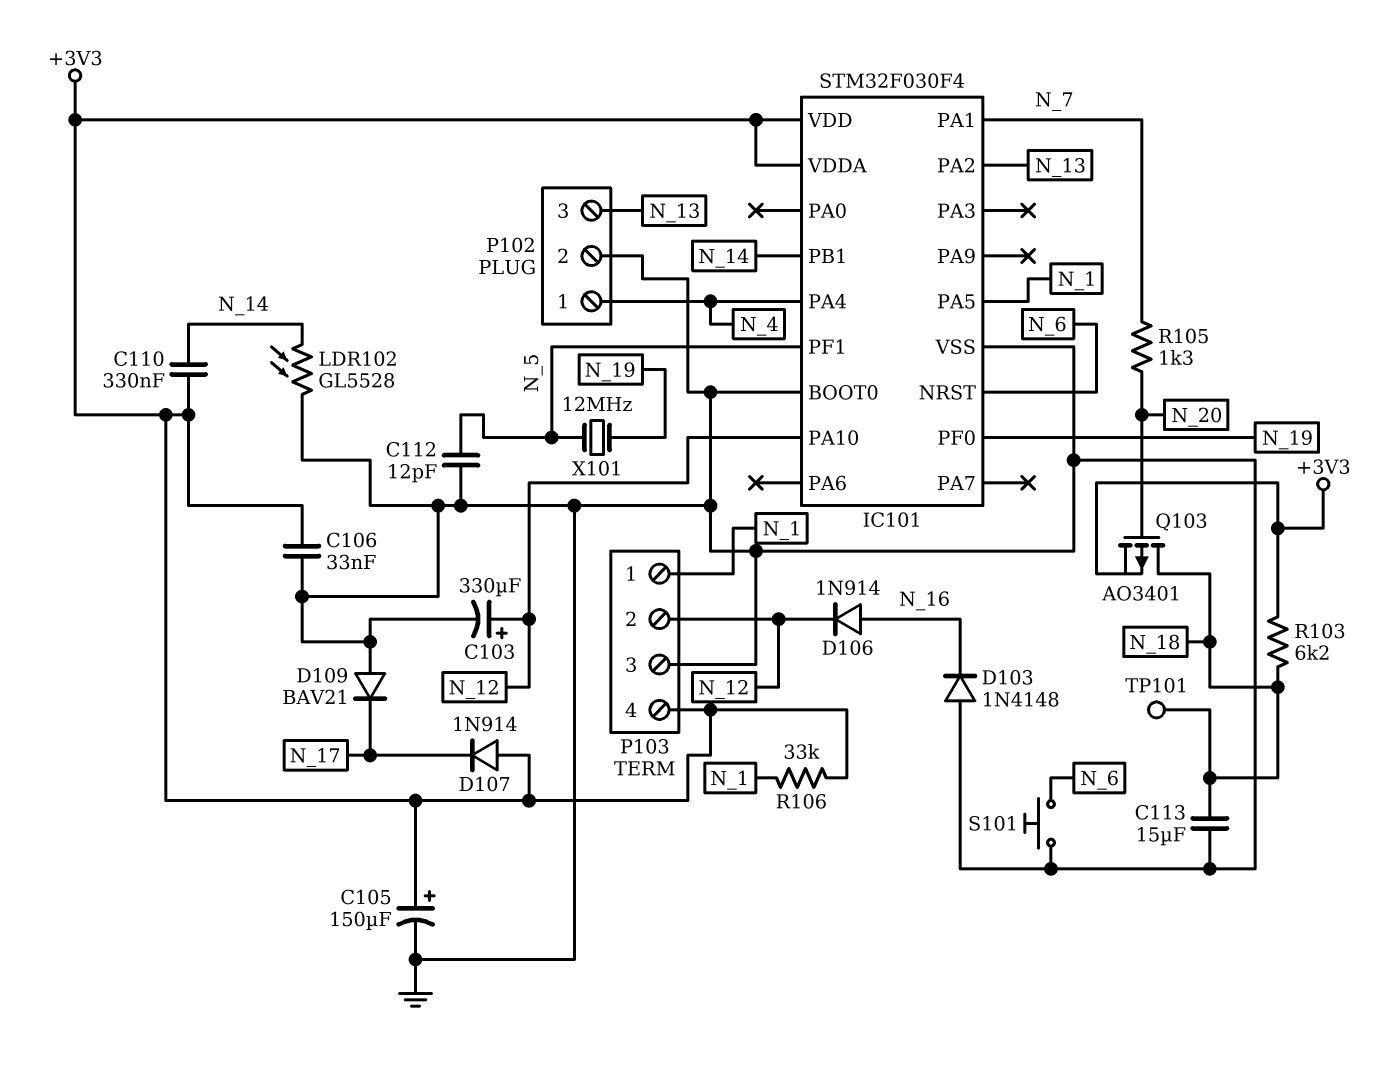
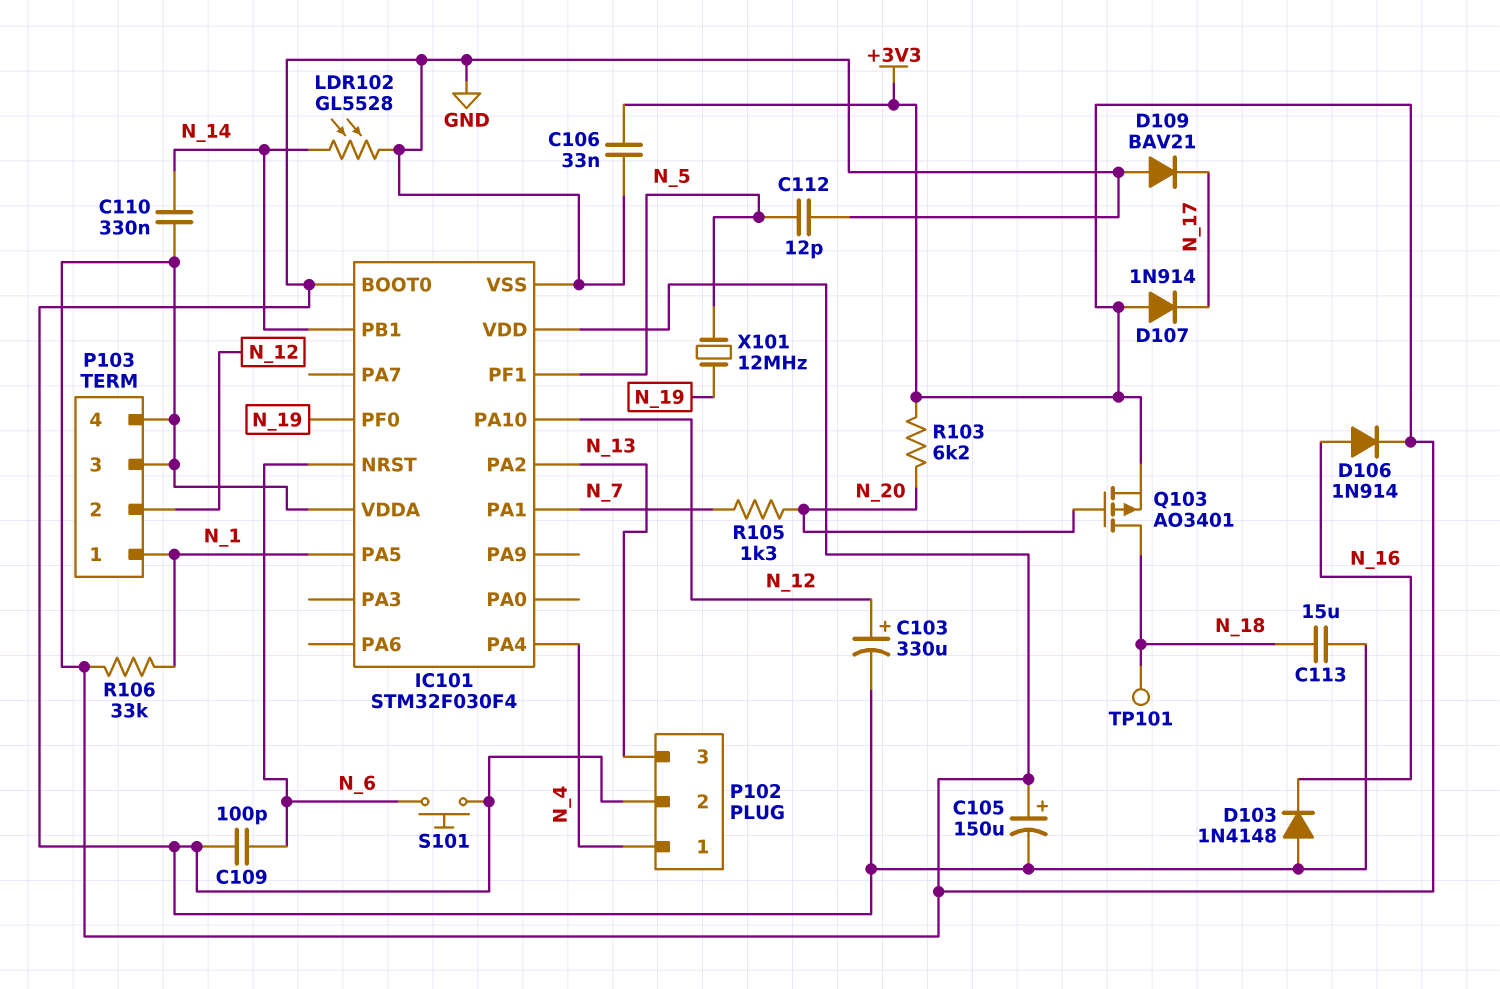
C109: none -> 100pF (GND, N_6)
D106: diode 1N914 (A N_16, K N_12) -> diode 1N914 (A N_16, K +3V3)
P103 pin 3: GND -> +3V3
R103: 6.2k (+3V3, N_18) -> 6.2k (+3V3, N_20)

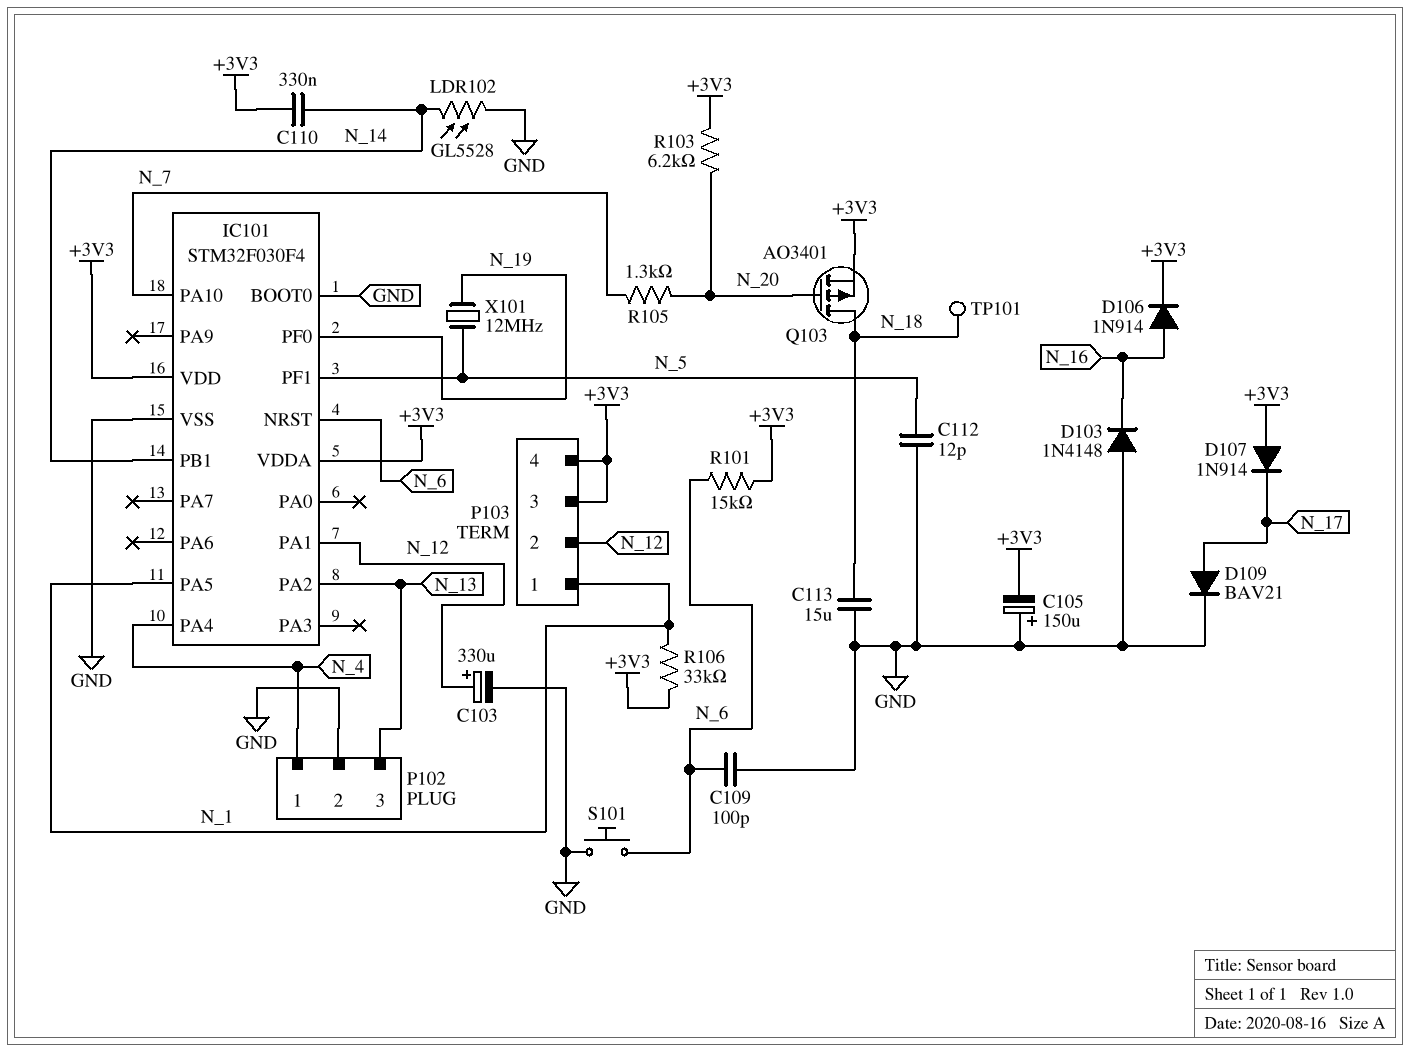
C105: 150uF (plus +3V3, minus GND) -> 150uF (plus GND, minus +3V3)
C106: 33nF (+3V3, GND) -> none
D109: diode BAV21 (A GND, K N_17) -> diode BAV21 (A N_17, K GND)
IC101 pin PA1: N_7 -> N_12
IC101 pin PA10: N_12 -> N_7
R101: none -> 15k (+3V3, N_6)

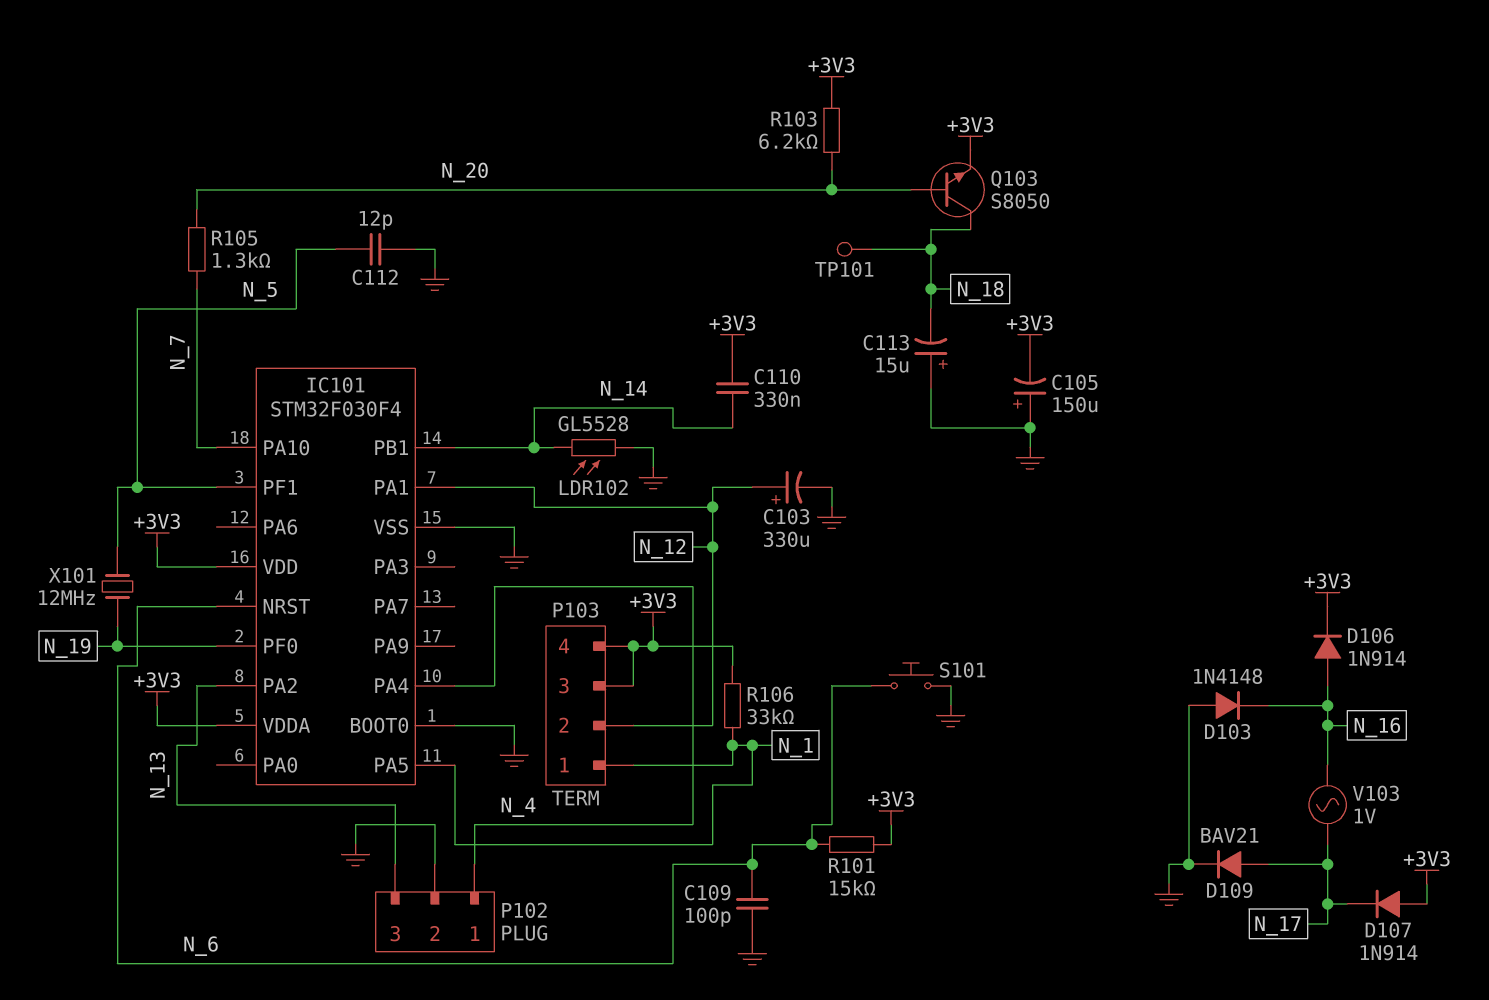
C113: 15uF (GND, N_18) -> 15uF (plus GND, minus N_18)
Q103: PMOS AO3401 (G N_20, D N_18, S +3V3) -> NPN S8050 (B N_20, C N_18, E +3V3)
V103: none -> AC 1V (N_16, N_17)

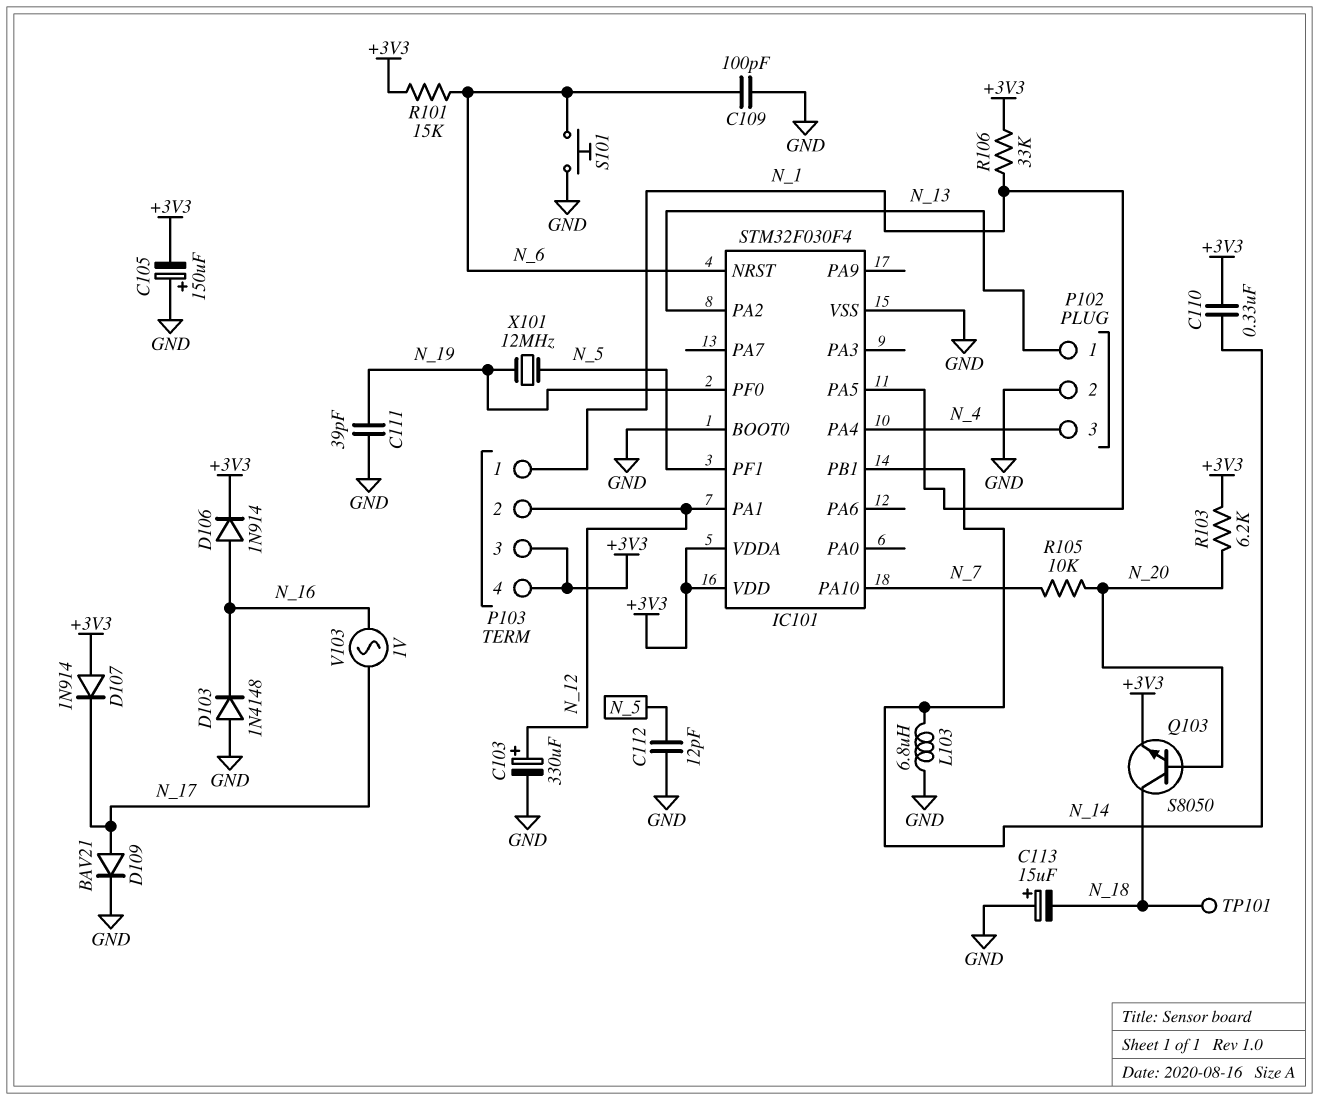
C111: none -> 39pF (GND, N_19)
L103: none -> 6.8uH (GND, N_14)
LDR102: GL5528 (GND, N_14) -> none
P102 pin 1: N_4 -> N_13
P102 pin 3: N_13 -> N_4
R105: 1.3k (N_7, N_20) -> 10k (N_7, N_20)

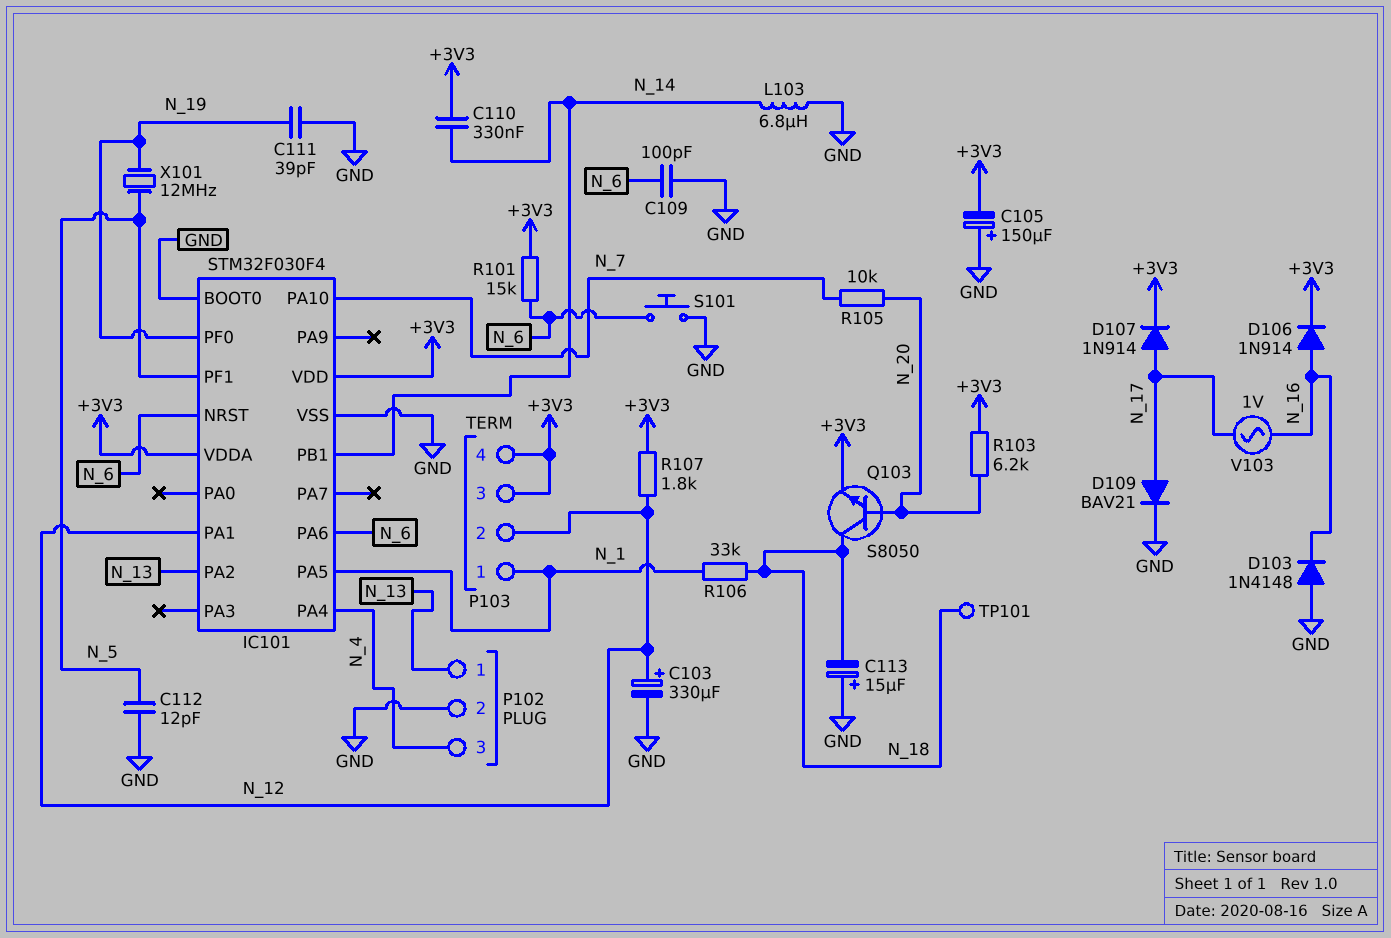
D107: diode 1N914 (A +3V3, K N_17) -> diode 1N914 (A N_17, K +3V3)
IC101 pin PA6: none -> N_6
R106: 33k (+3V3, N_1) -> 33k (N_1, N_18)
R107: none -> 1.8k (+3V3, N_12)

